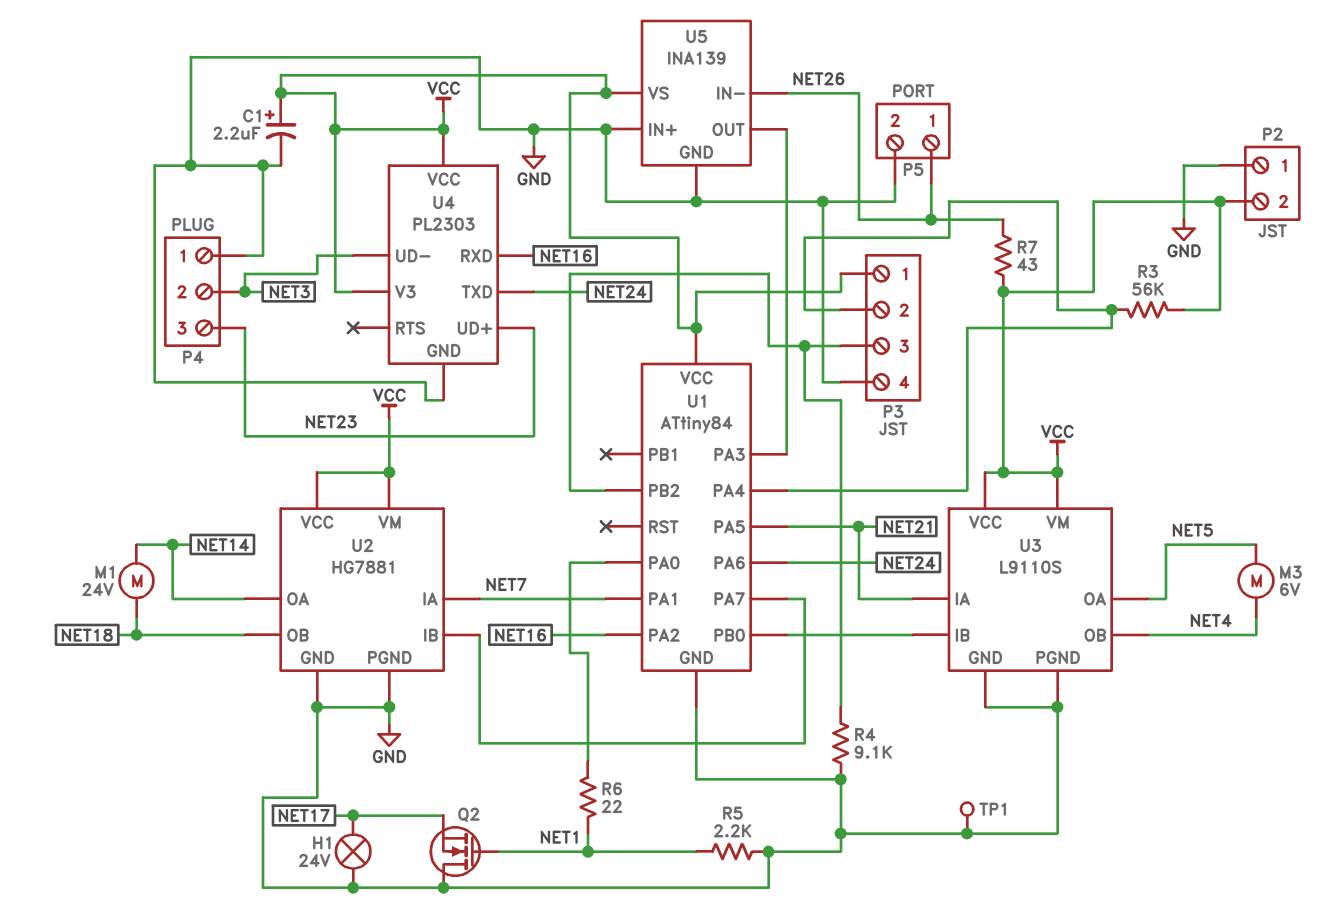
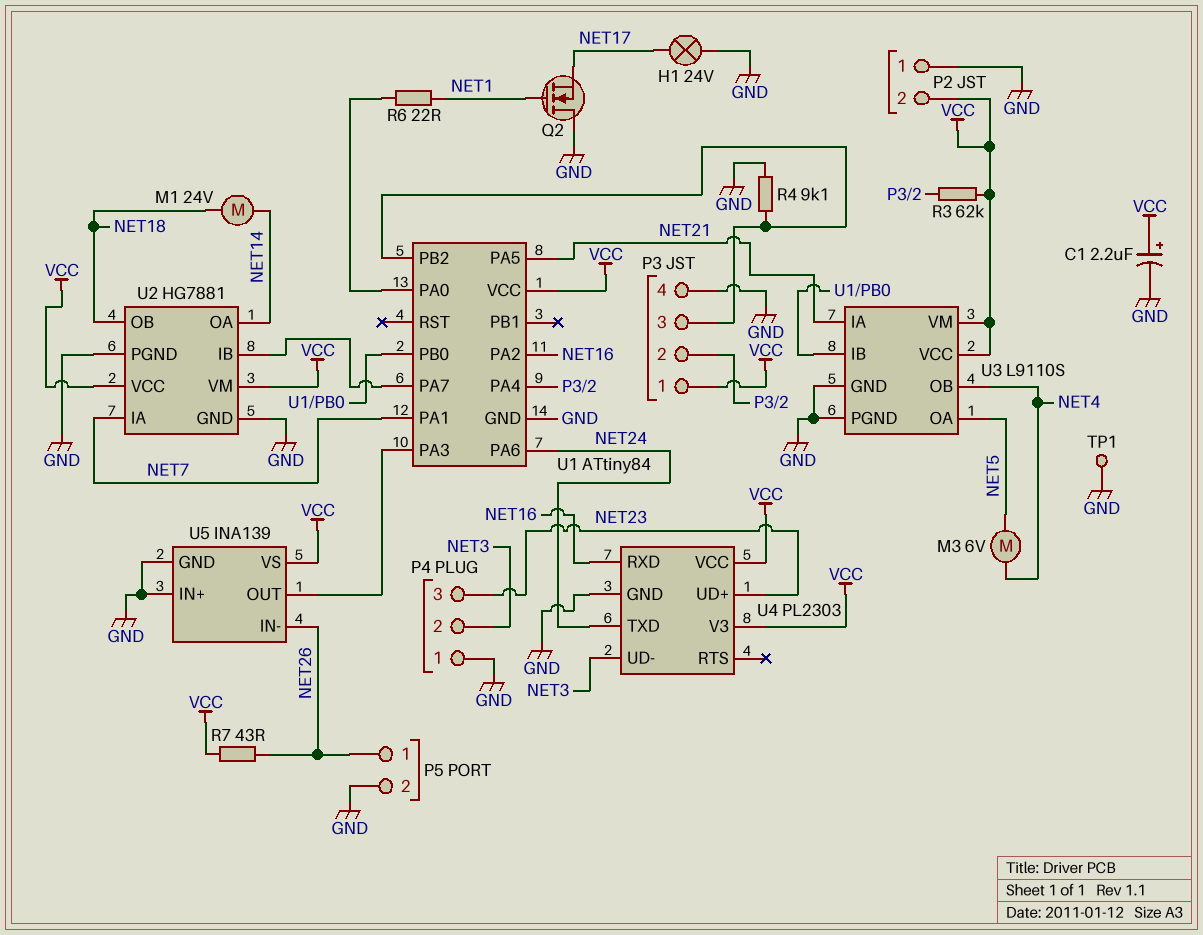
R3: 56k (P3/2, VCC) -> 62k (P3/2, VCC)
R5: 2.2k (GND, NET1) -> none

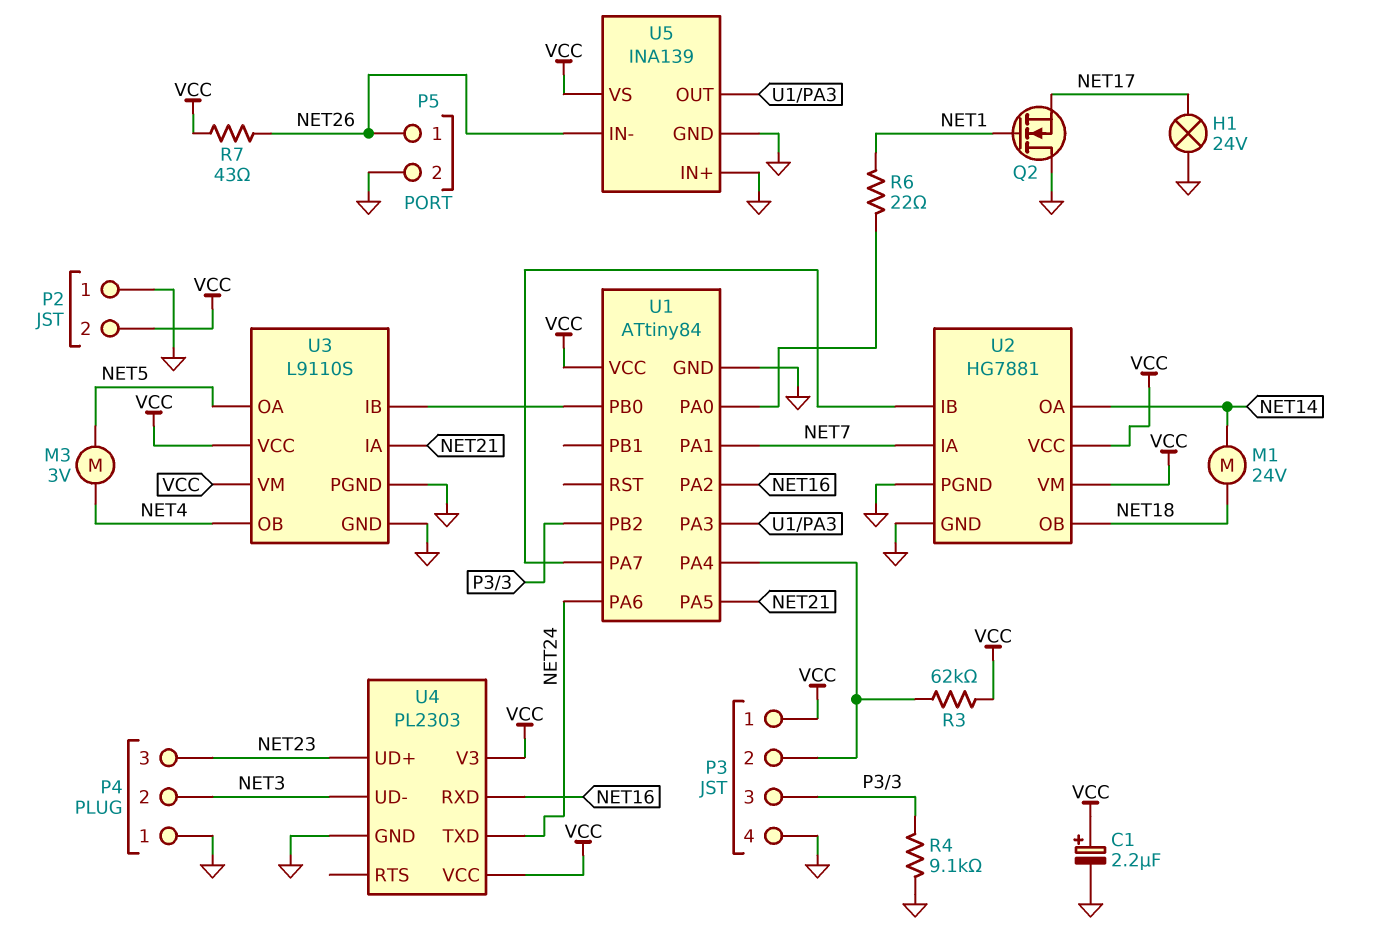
M3: motor 6V (NET4, NET5) -> motor 3V (NET4, NET5)
TP1: test point (GND) -> none

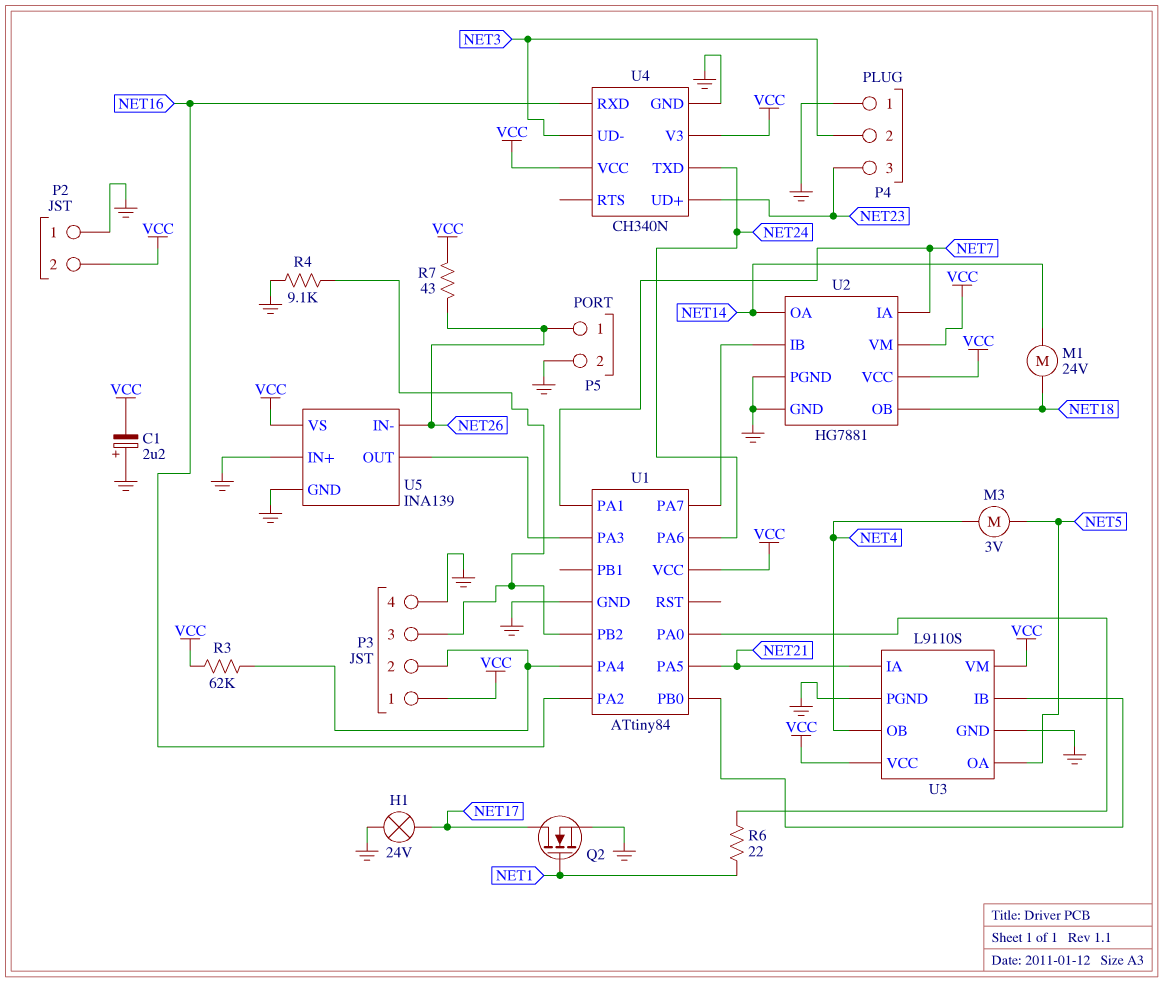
C1: 2.2uF (plus VCC, minus GND) -> 2.2uF (plus GND, minus VCC)
Q2: NMOS (G NET1, D GND, S NET17) -> NMOS (G NET1, D NET17, S GND)
U4: PL2303 -> CH340N

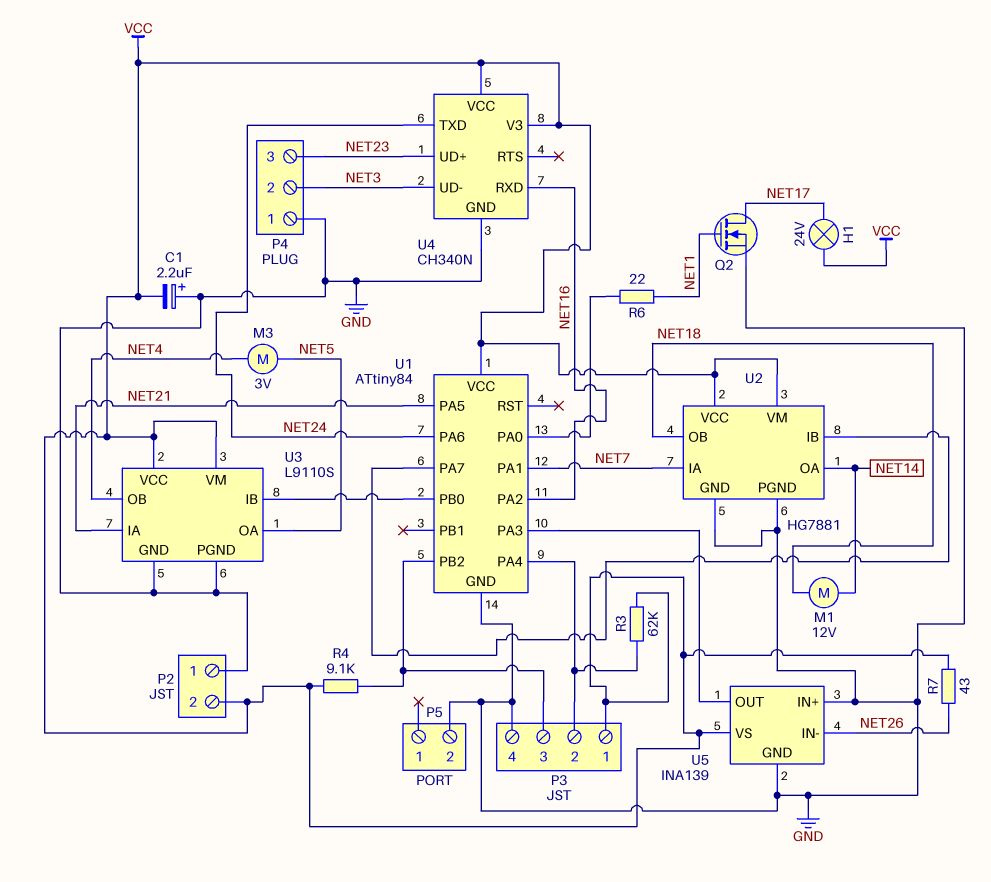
H1: lamp 24V (GND, NET17) -> lamp 24V (NET17, VCC)
M1: motor 24V (NET14, NET18) -> motor 12V (NET14, NET18)
P5 pin 1: NET26 -> none
R4: 9.1k (GND, P3/3) -> 9.1k (P3/3, VCC)

